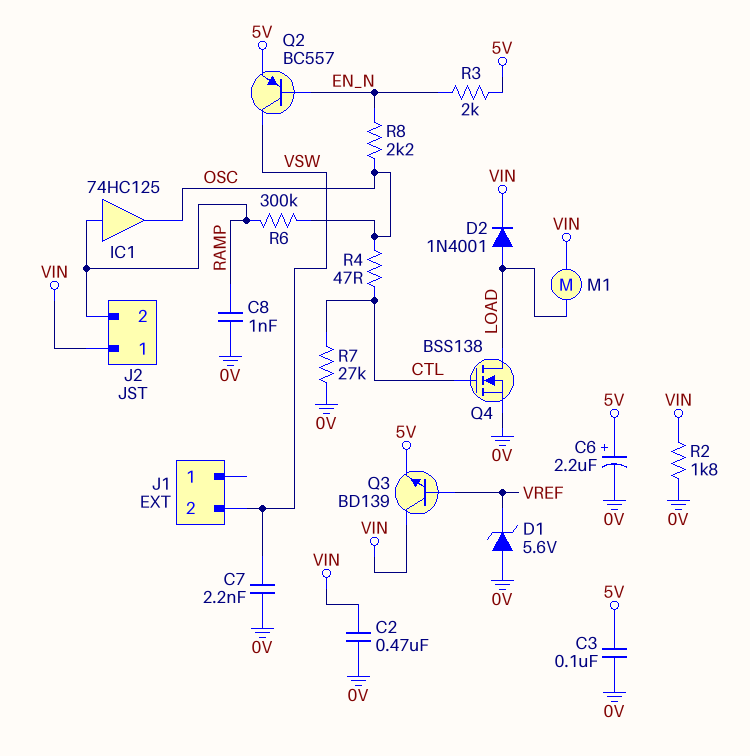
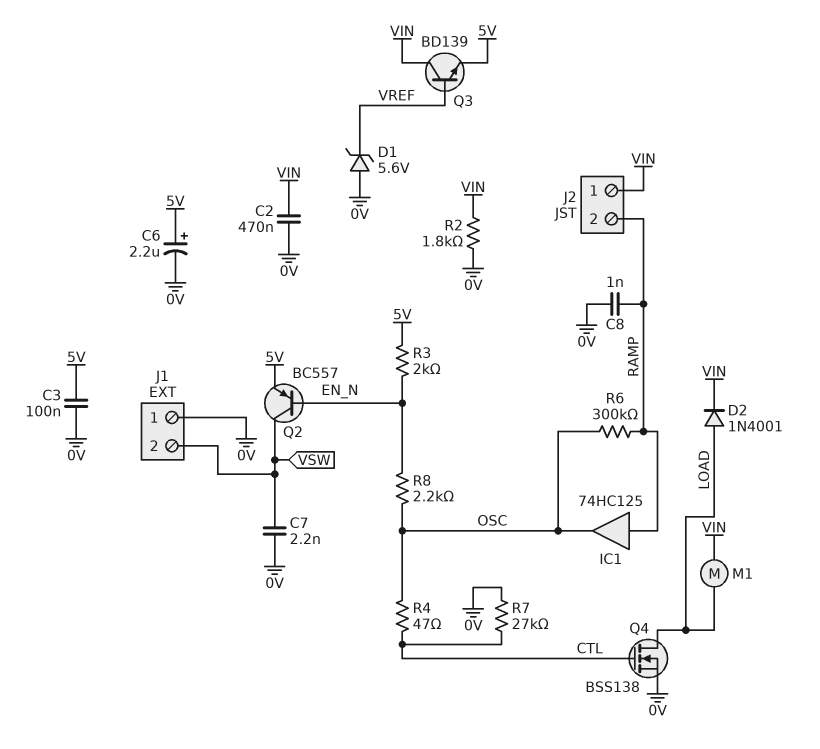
J1 pin 1: none -> 0V

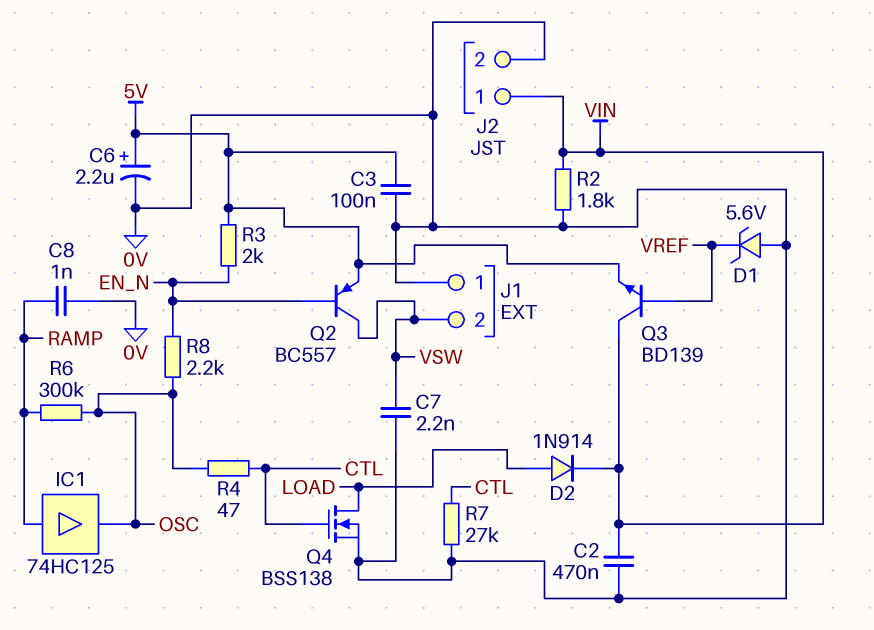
D2: diode 1N4001 (A LOAD, K VIN) -> diode 1N914 (A LOAD, K VIN)
J2 pin 2: RAMP -> 0V
M1: motor (LOAD, VIN) -> none

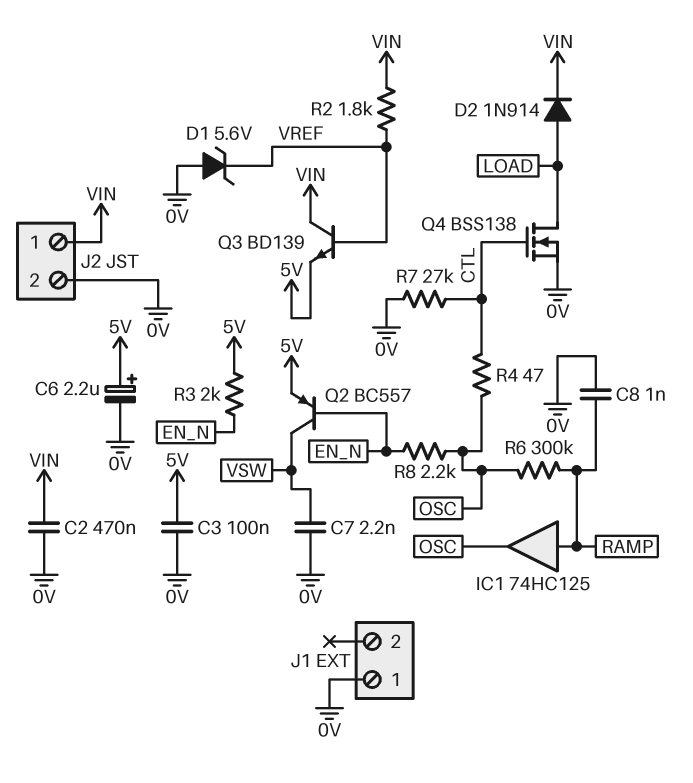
J1 pin 2: VSW -> none
R2: 1.8k (0V, VIN) -> 1.8k (VIN, VREF)

